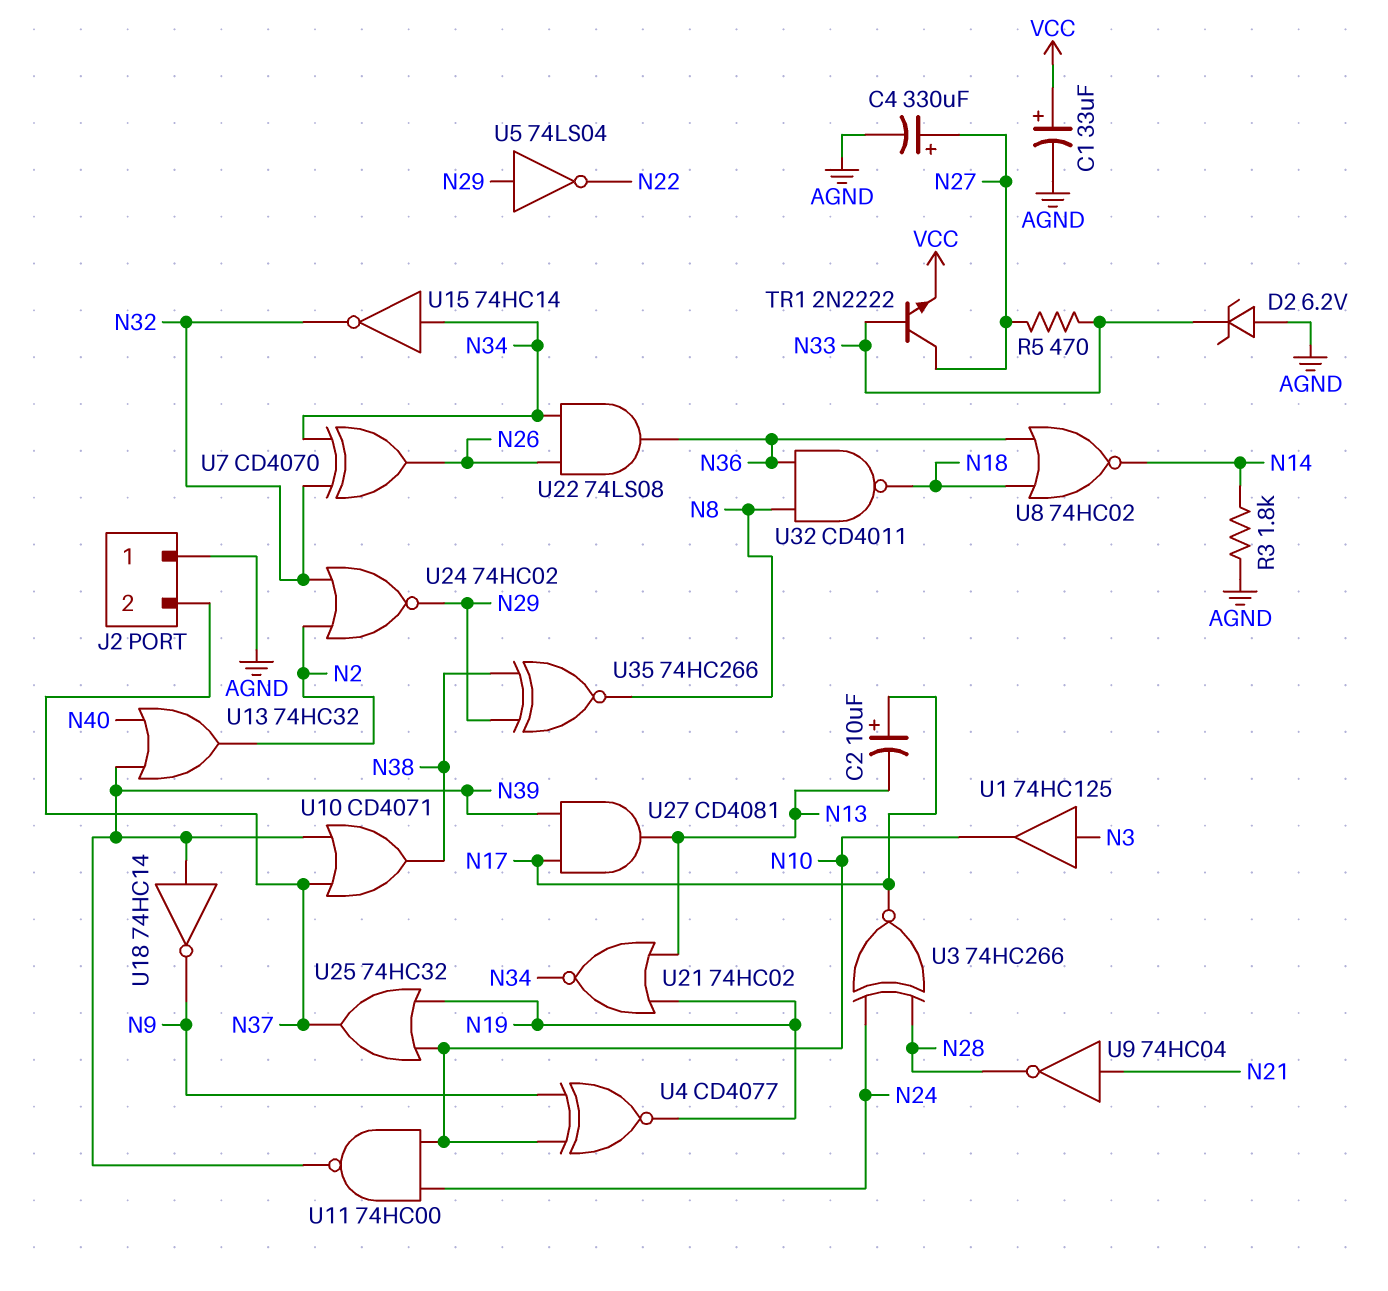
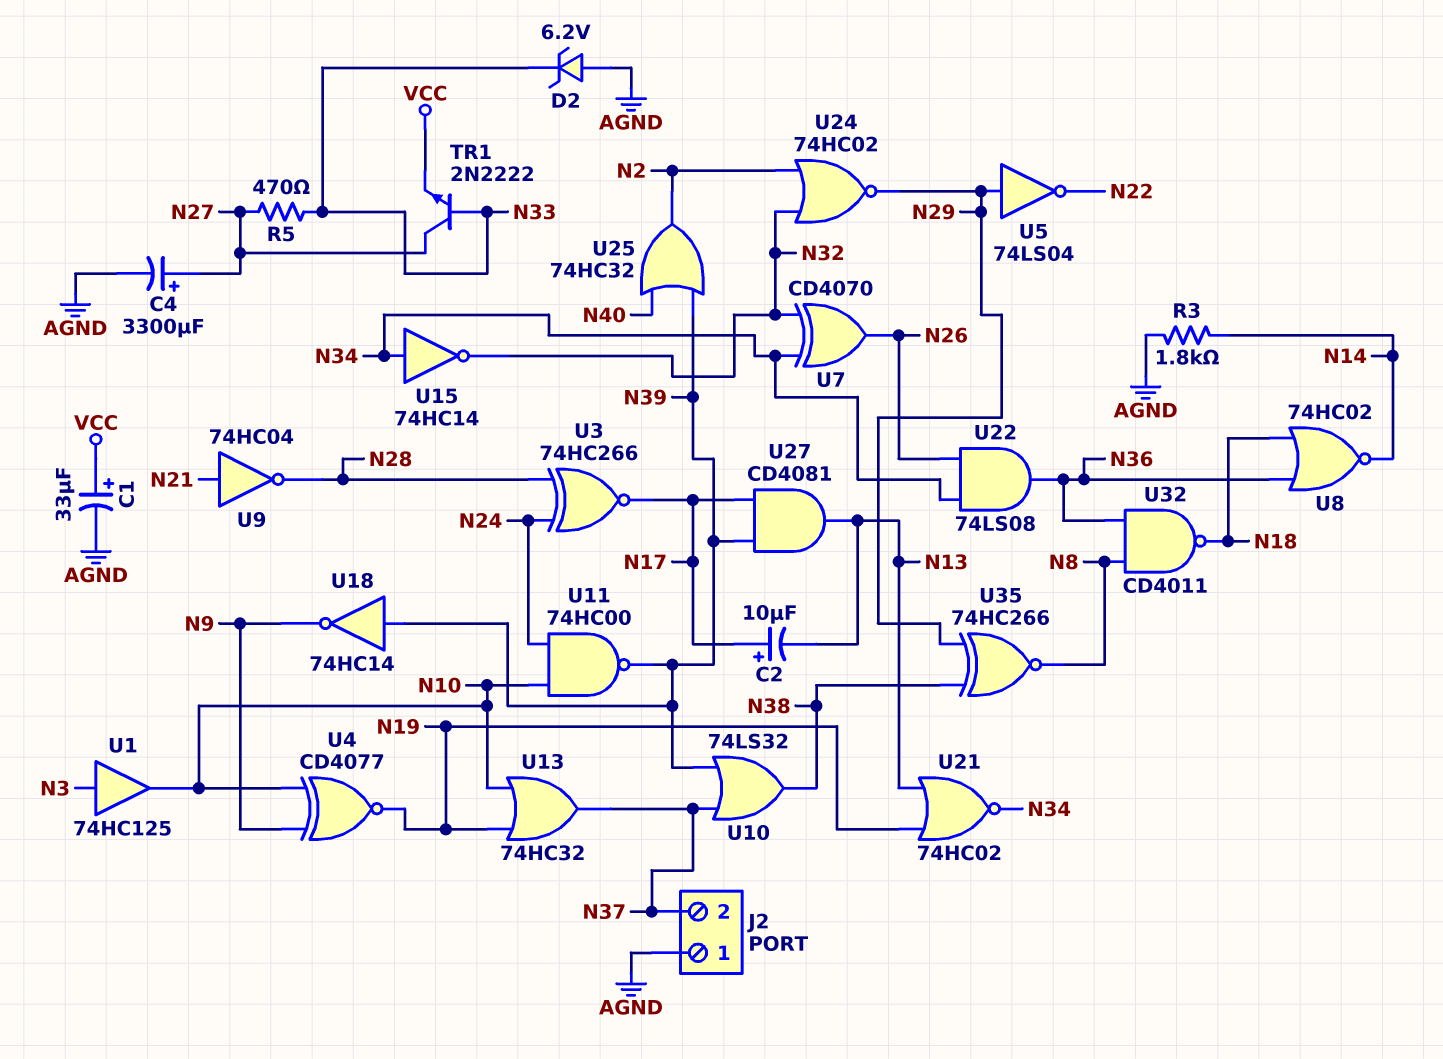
C4: 330uF (plus N27, minus AGND) -> 3300uF (plus N27, minus AGND)
U10: OR CD4071 (in N37, in N39, out N38) -> OR 74LS32 (in N37, in N39, out N38)
U13: OR 74HC32 (in N39, in N40, out N2) -> OR 74HC32 (in N10, in N19, out N37)
U25: OR 74HC32 (in N10, in N19, out N37) -> OR 74HC32 (in N39, in N40, out N2)

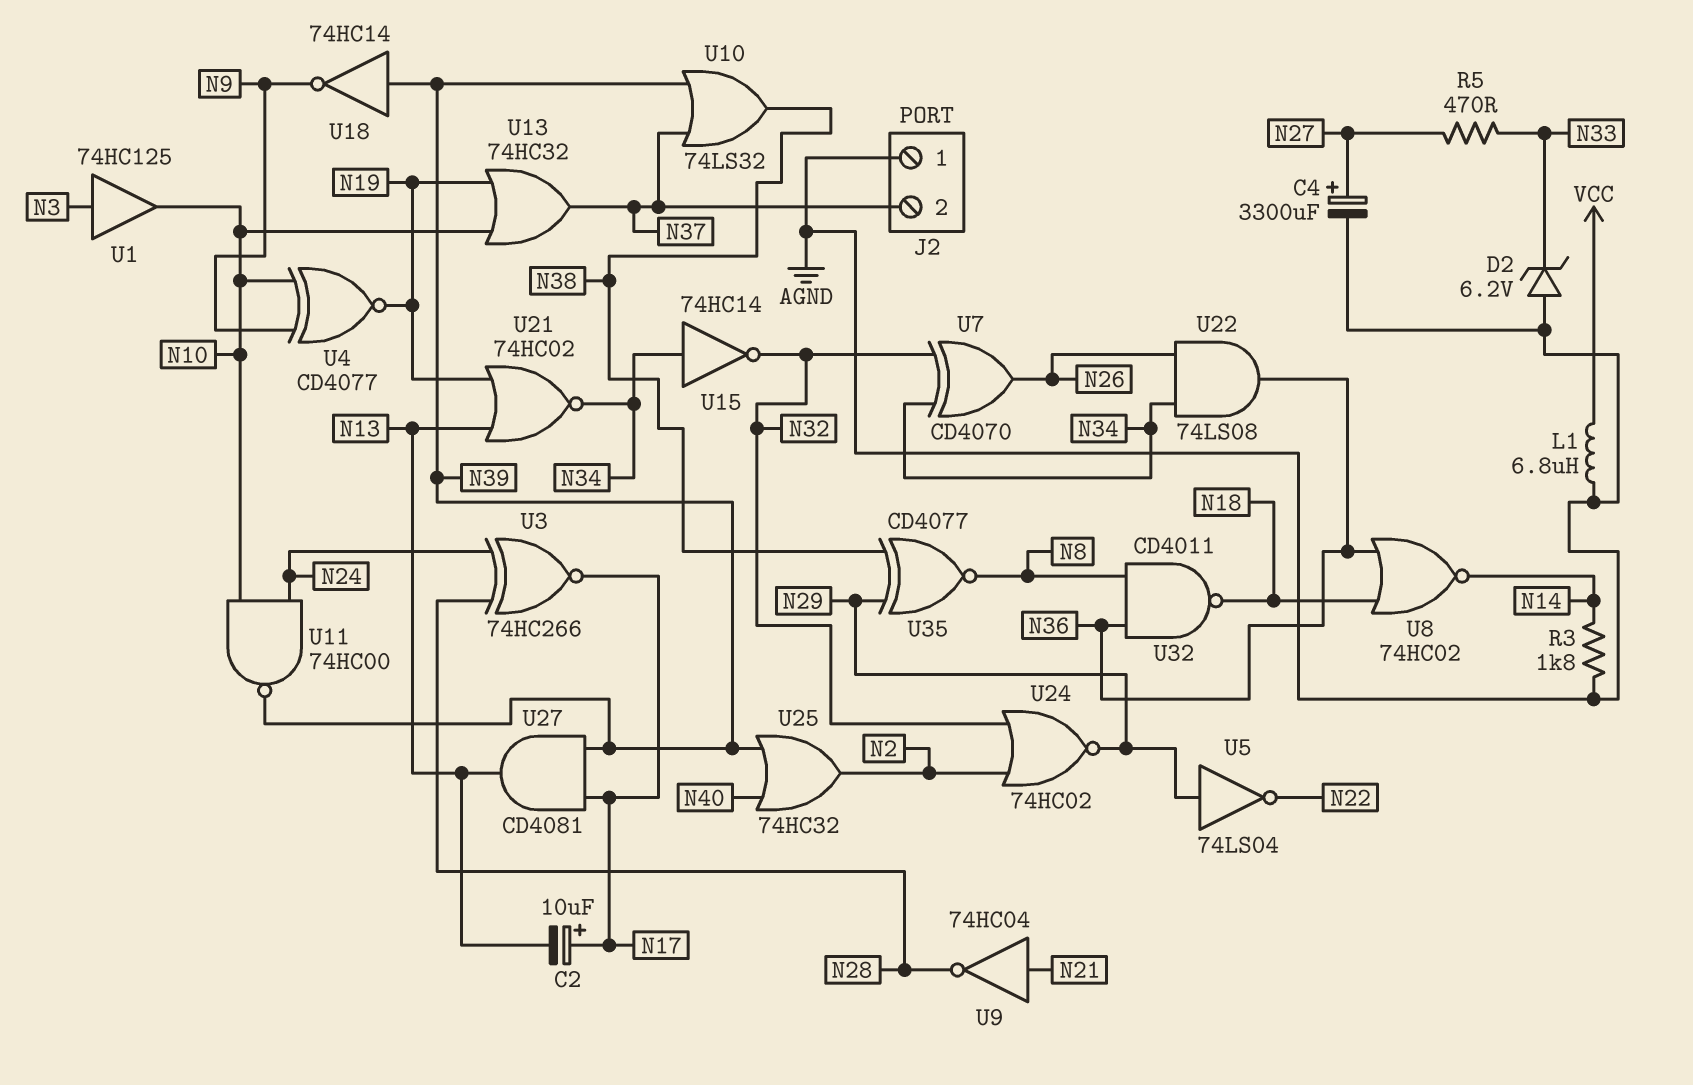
C1: 33uF (plus VCC, minus AGND) -> none
L1: none -> 6.8uH (AGND, VCC)
TR1: NPN 2N2222 (B N33, C N27, E VCC) -> none
U35: XNOR 74HC266 (in N29, in N38, out N8) -> XNOR CD4077 (in N29, in N38, out N8)

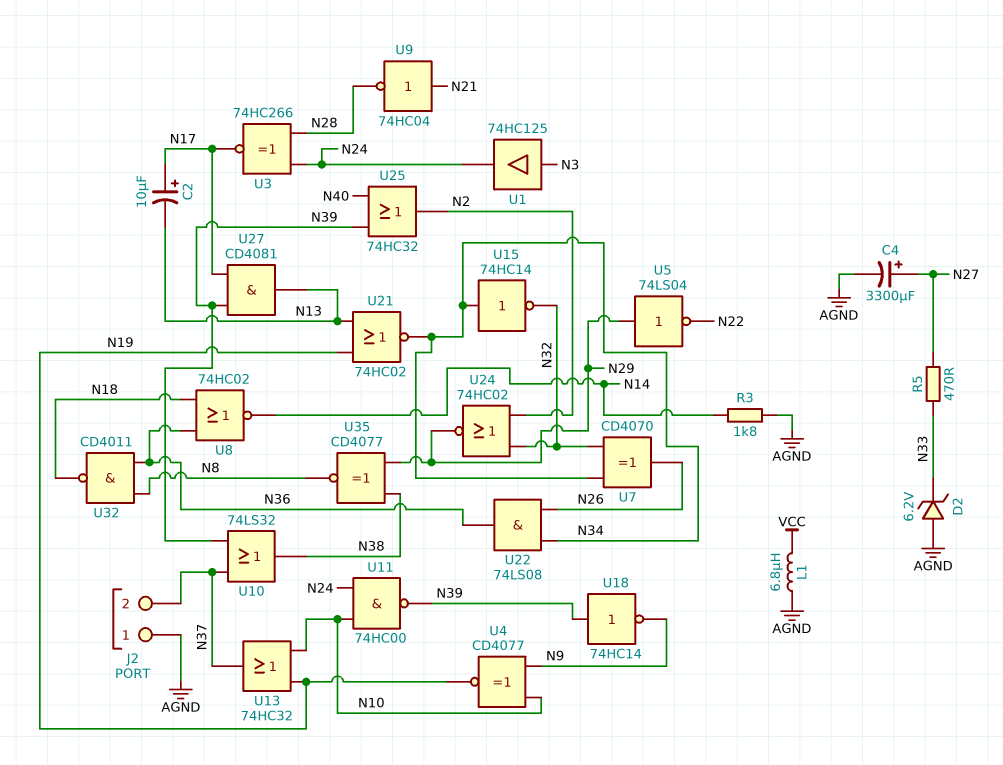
U1: buffer 74HC125 (in N3, out N10) -> buffer 74HC125 (in N3, out N24)

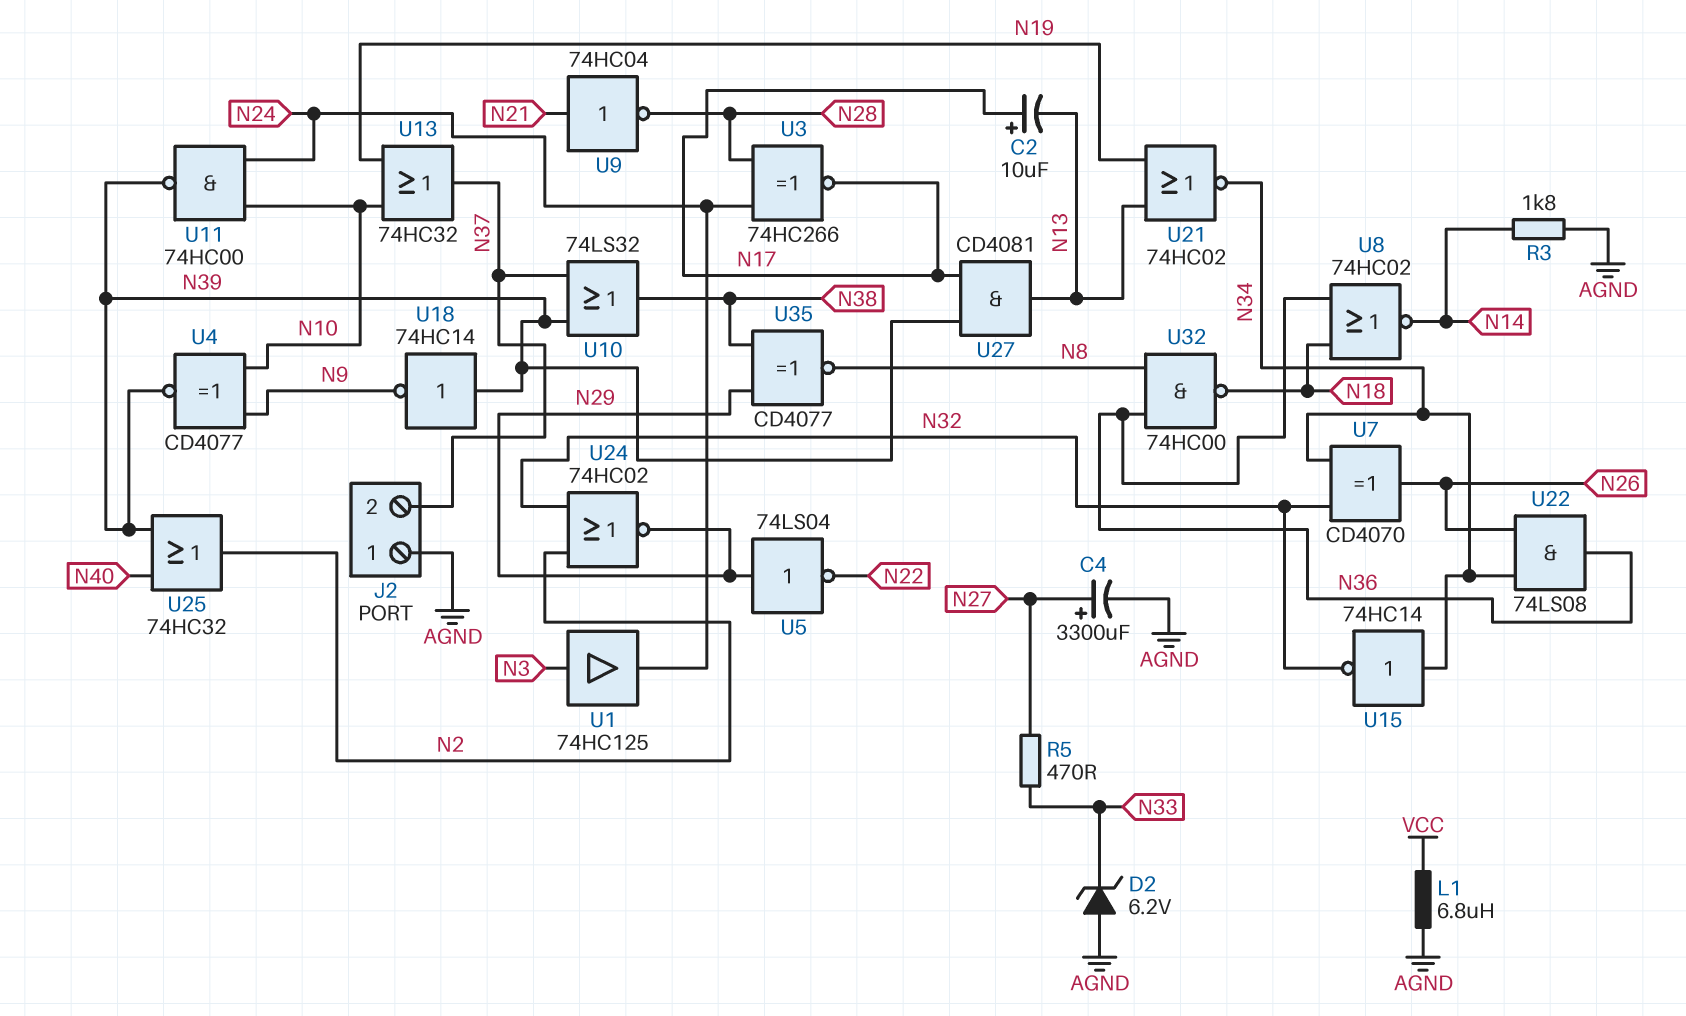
U4: XNOR CD4077 (in N9, in N10, out N19) -> XNOR CD4077 (in N9, in N10, out N39)
U32: NAND CD4011 (in N8, in N36, out N18) -> NAND 74HC00 (in N8, in N36, out N18)

